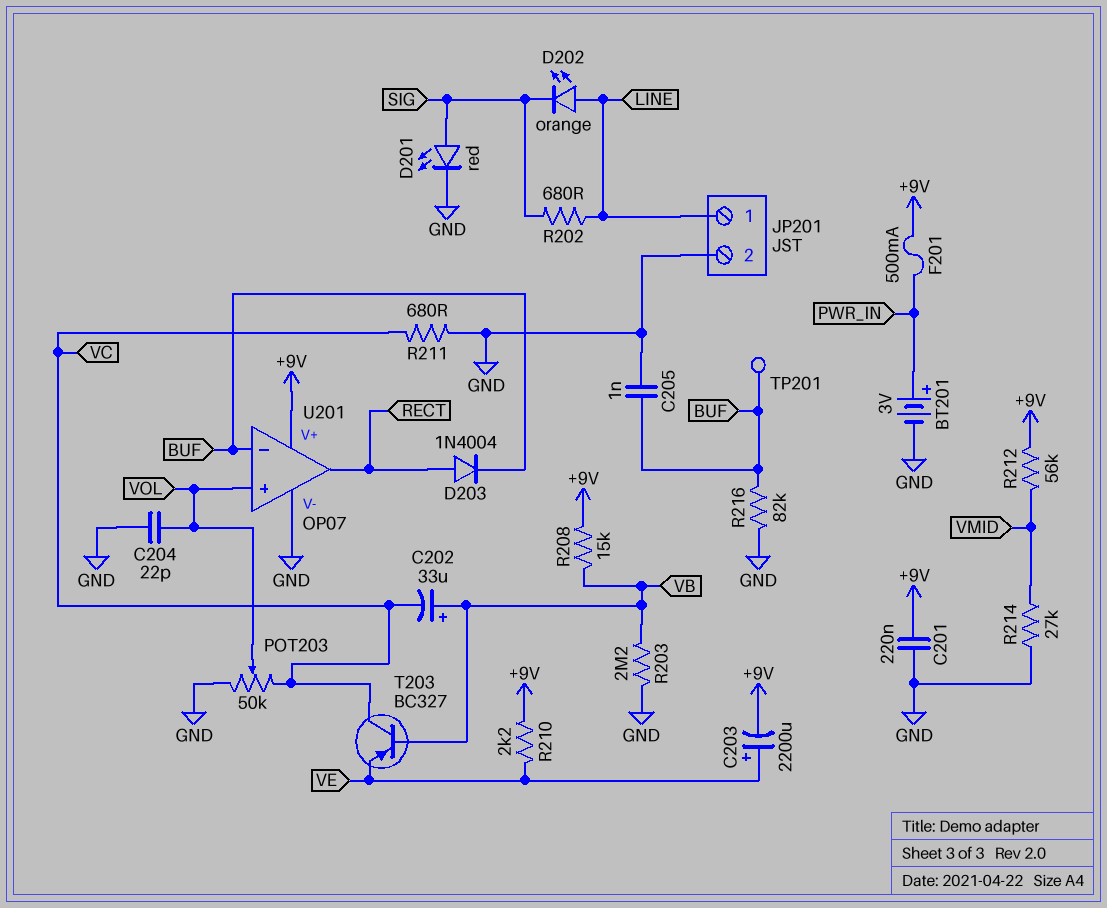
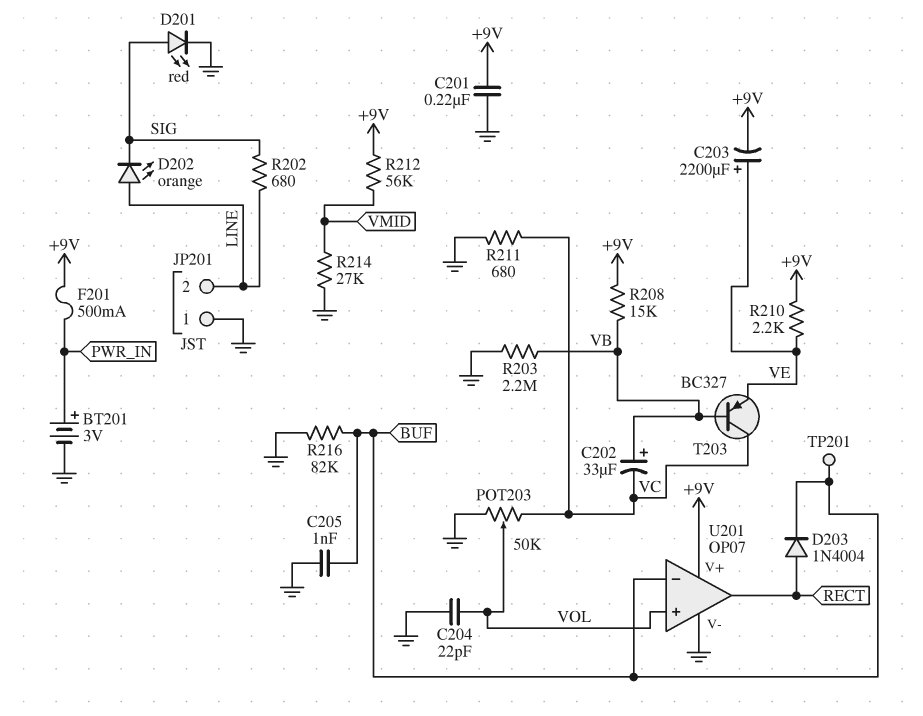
JP201 pin 1: LINE -> GND
JP201 pin 2: GND -> LINE

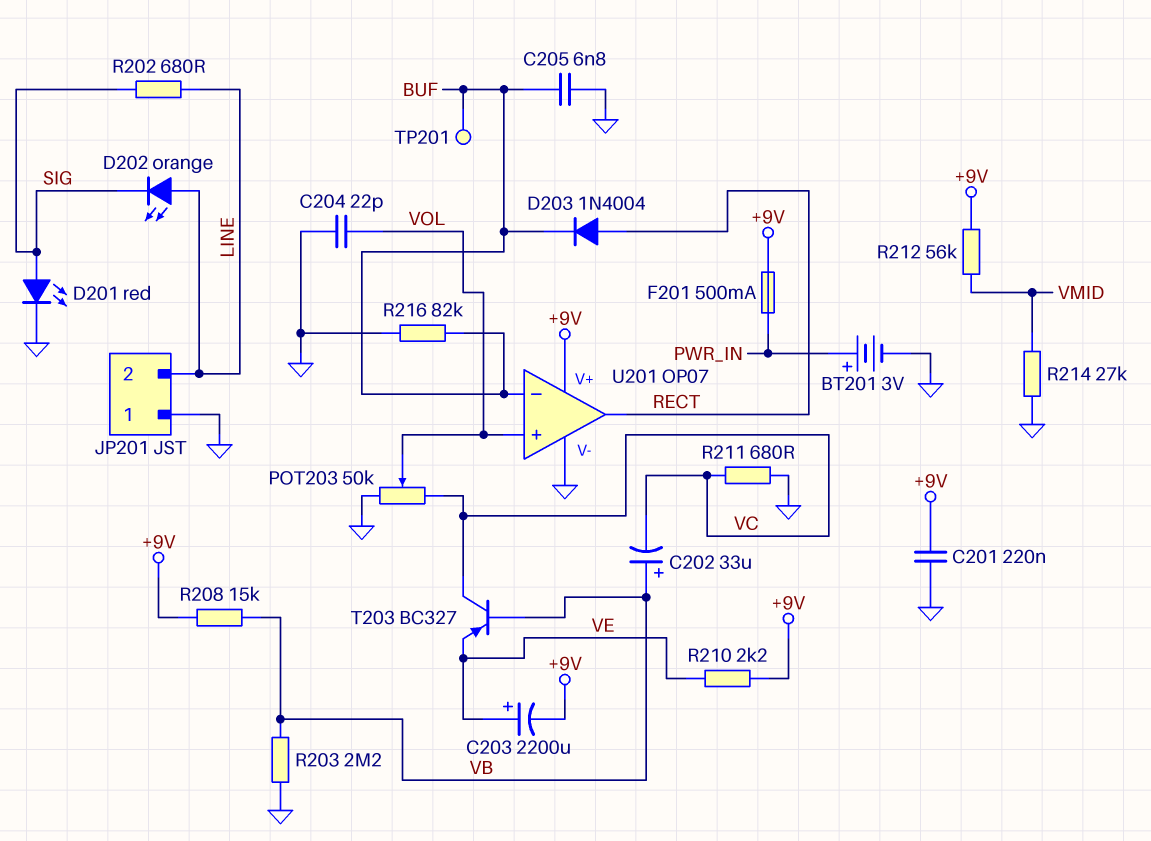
C205: 1nF (BUF, GND) -> 6.8nF (BUF, GND)

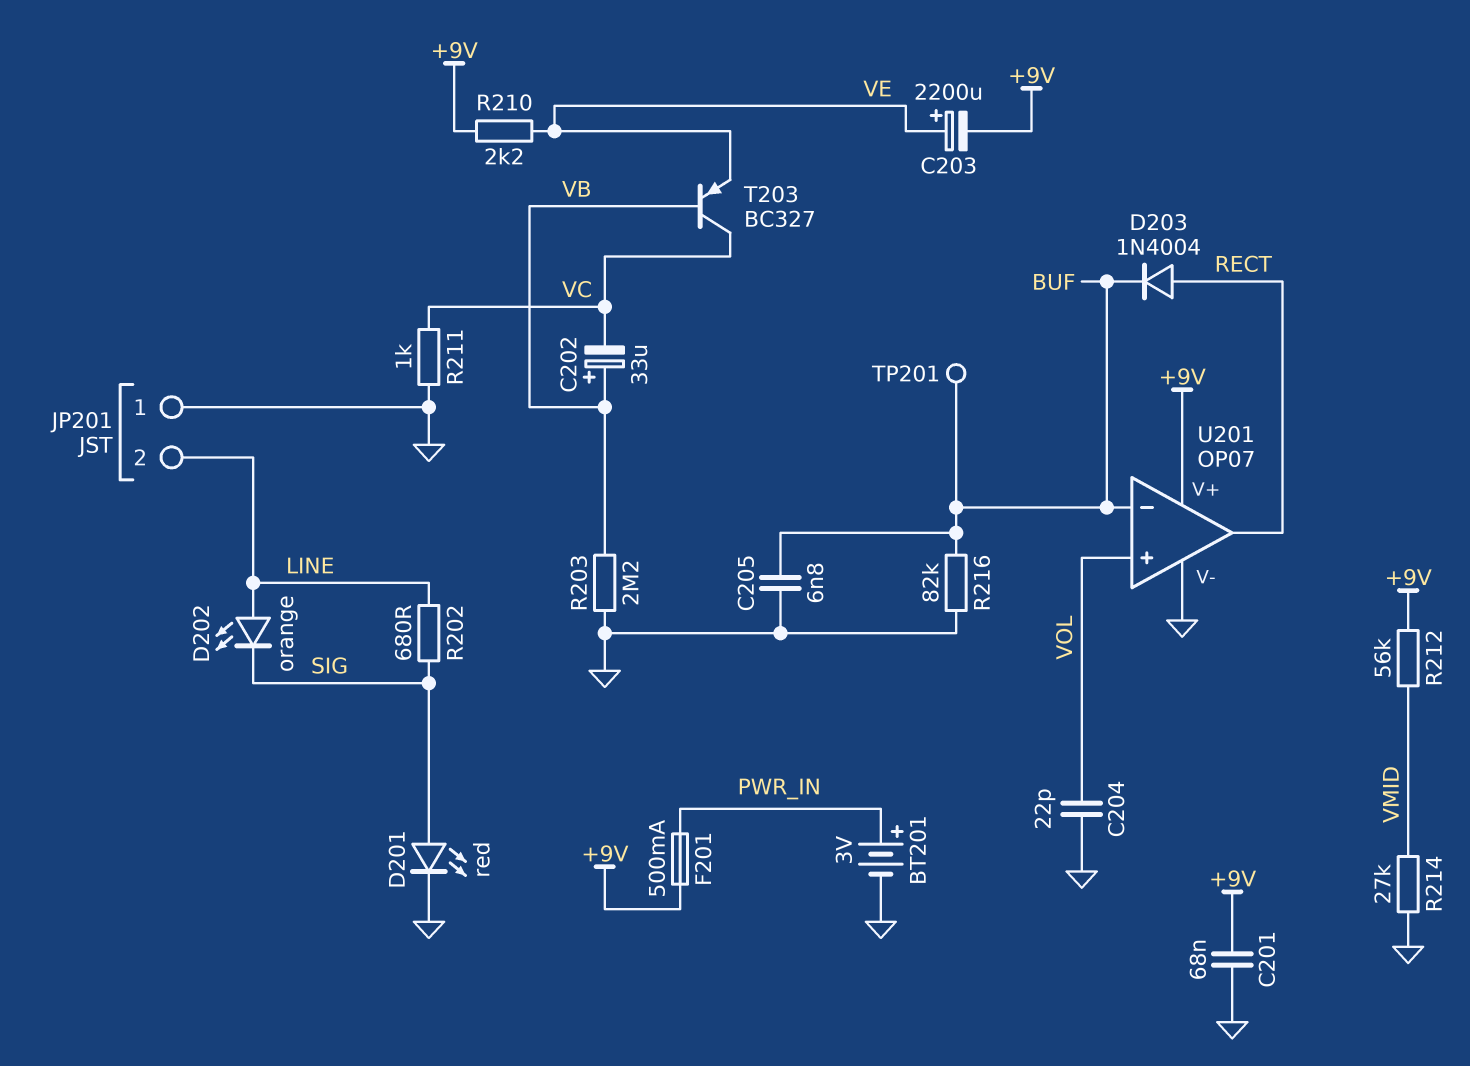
C201: 220nF (+9V, GND) -> 68nF (+9V, GND)
POT203: 50k (GND, VC, wiper VOL) -> none
R208: 15k (+9V, VB) -> none
R211: 680 (GND, VC) -> 1k (GND, VC)

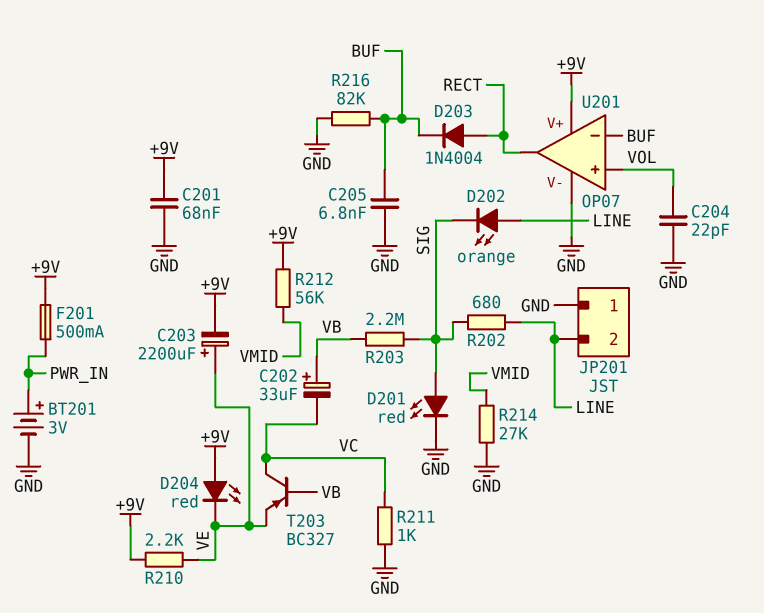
D204: none -> LED red (A +9V, K VE)
R203: 2.2M (GND, VB) -> 2.2M (SIG, VB)
TP201: test point (BUF) -> none

